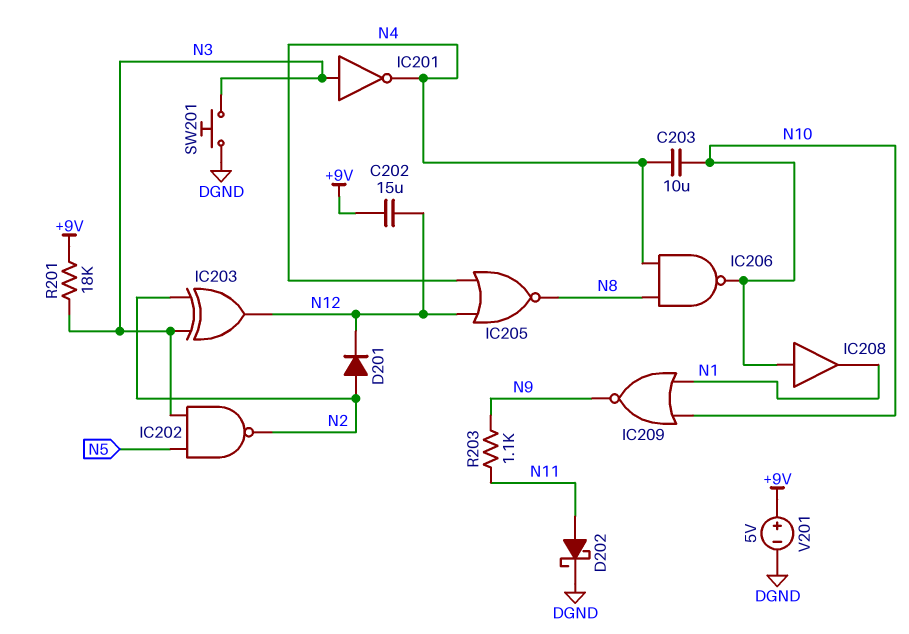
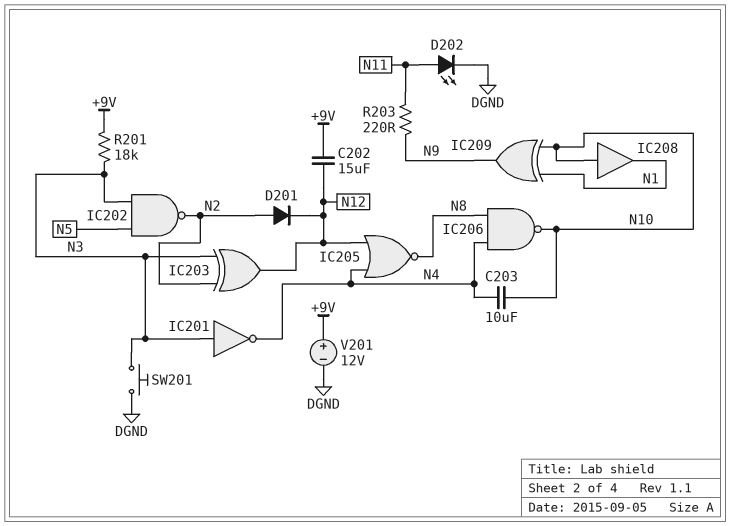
D202: schottky (A N11, K DGND) -> LED (A N11, K DGND)
IC209: NOR (in N1, in N10, out N9) -> XOR (in N1, in N10, out N9)
R203: 1.1k (N9, N11) -> 220 (N9, N11)
V201: 5V (plus +9V, minus DGND) -> 12V (plus +9V, minus DGND)

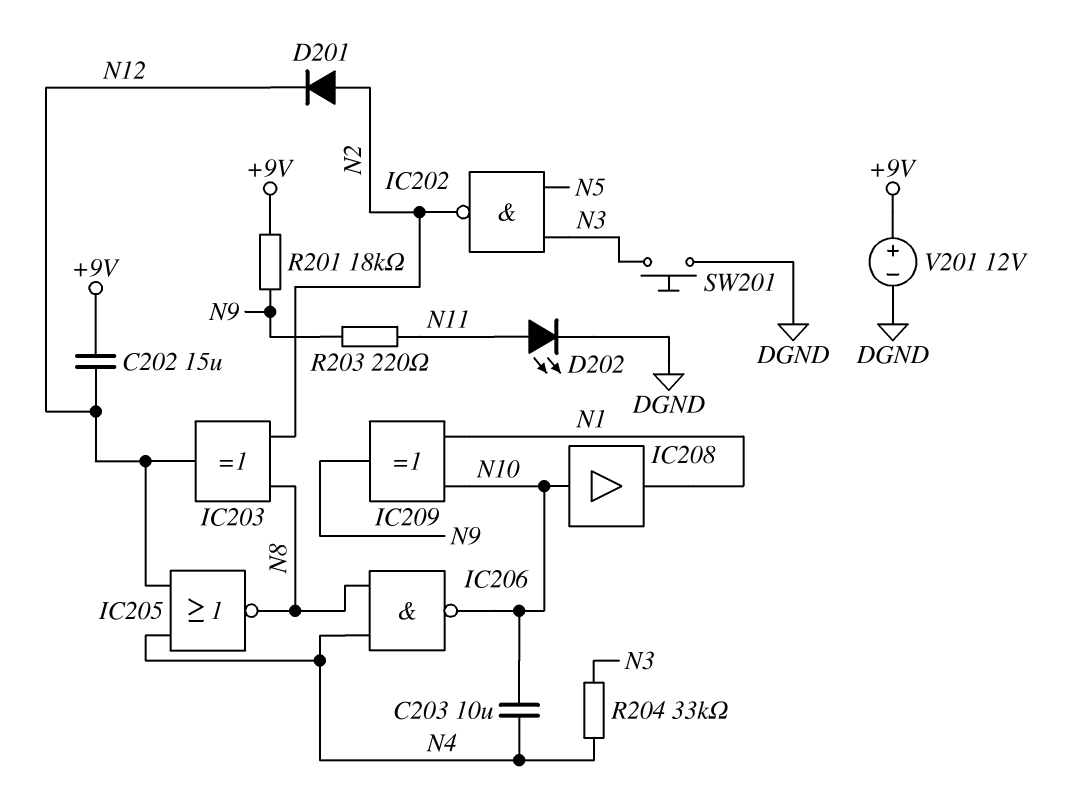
IC201: NOT (in N3, out N4) -> none
IC203: XOR (in N2, in N3, out N12) -> XOR (in N2, in N8, out N12)
R201: 18k (+9V, N3) -> 18k (+9V, N9)
R204: none -> 33k (N3, N4)

